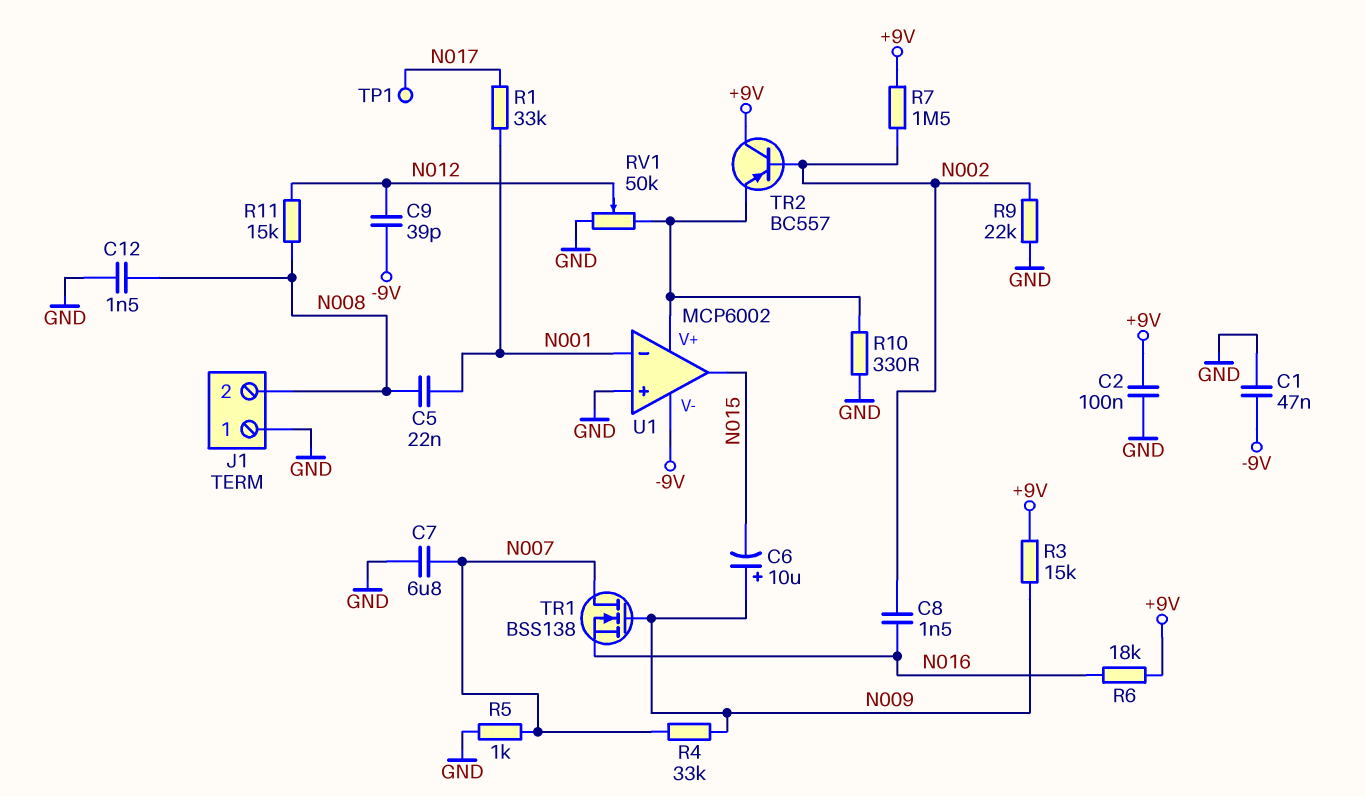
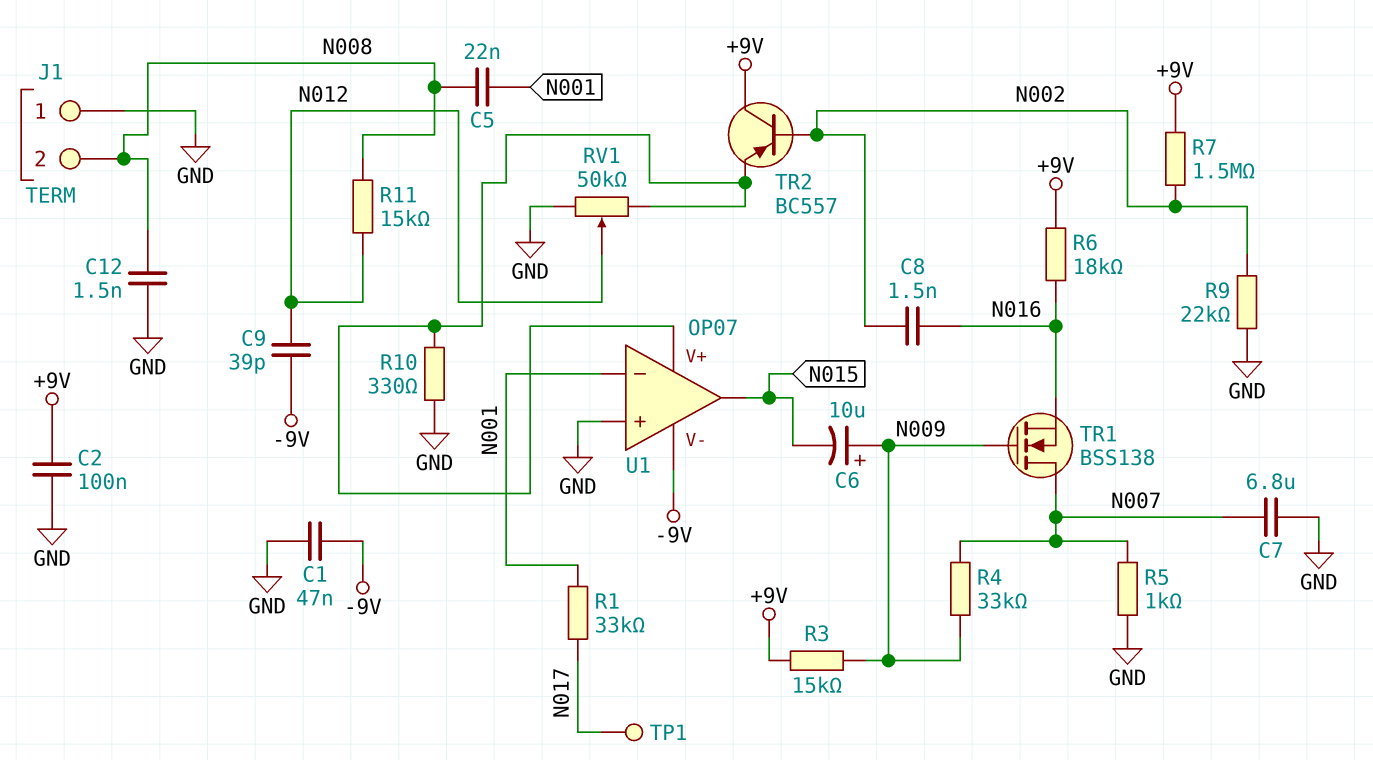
U1: MCP6002 -> OP07

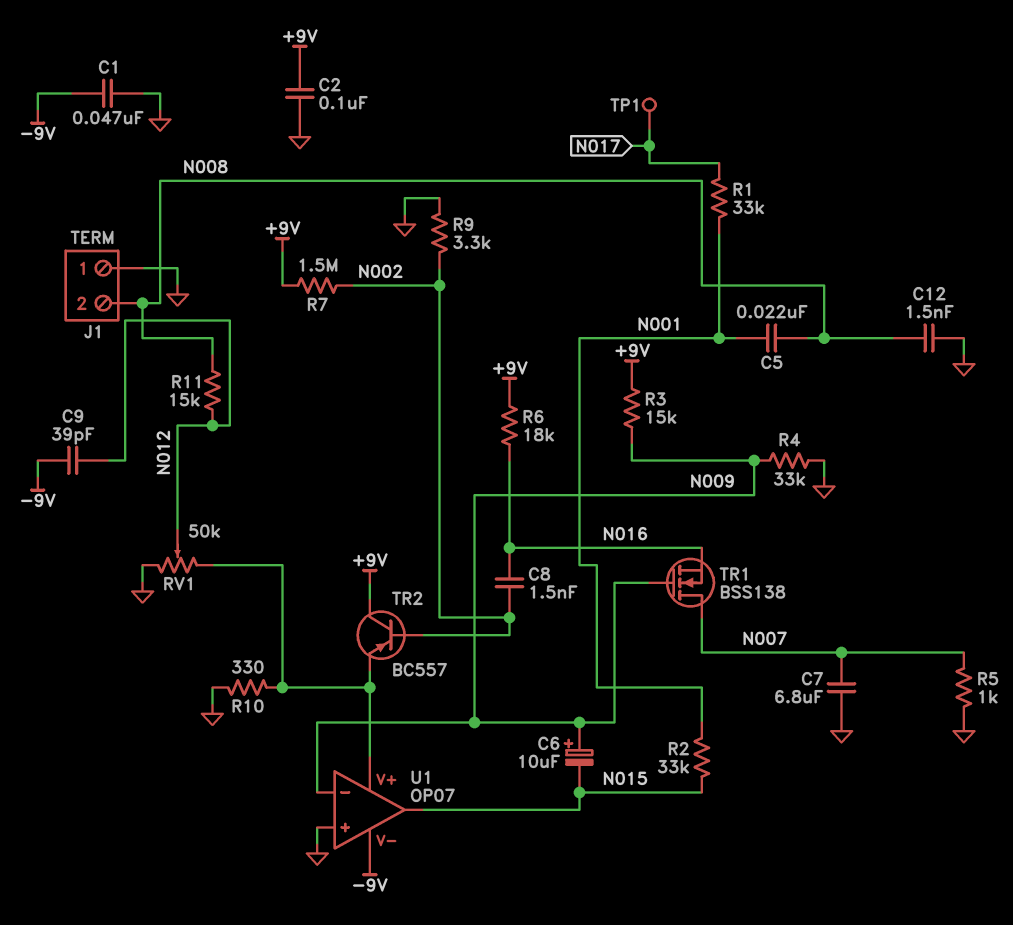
R2: none -> 33k (N001, N015)
R4: 33k (N007, N009) -> 33k (GND, N009)
R9: 22k (GND, N002) -> 3.3k (GND, N002)
U1 pin in-: N001 -> N009

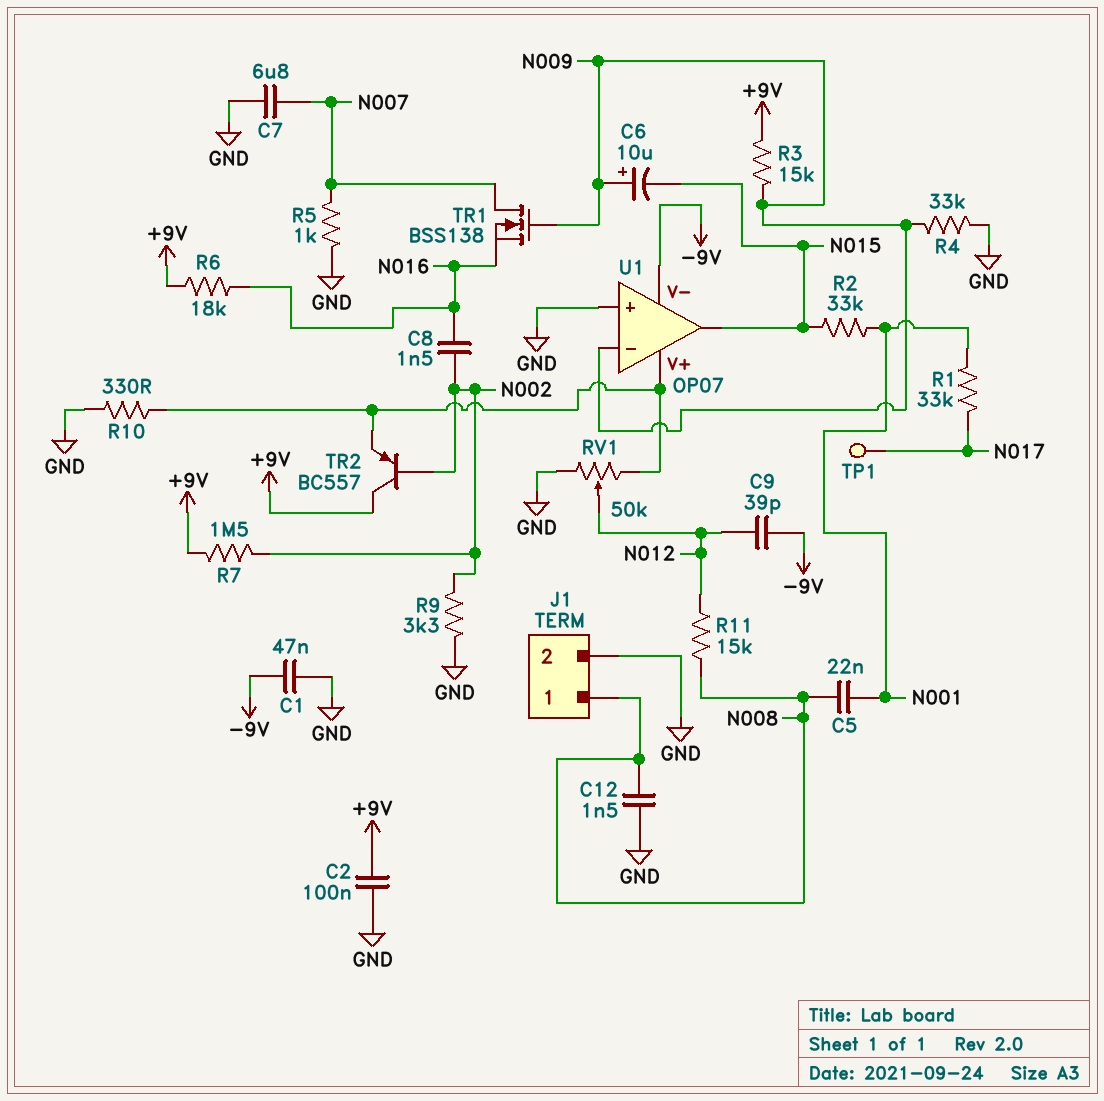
J1 pin 1: GND -> N008
J1 pin 2: N008 -> GND

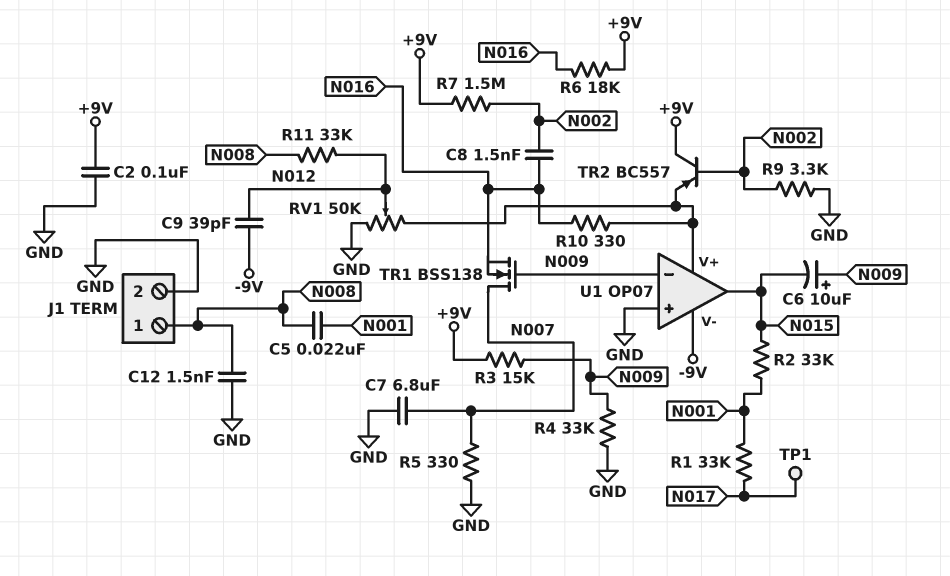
C1: 47nF (-9V, GND) -> none
R5: 1k (GND, N007) -> 330 (GND, N007)
R10: 330 (GND, U1/V+) -> 330 (N016, U1/V+)
R11: 15k (N008, N012) -> 33k (N008, N012)

